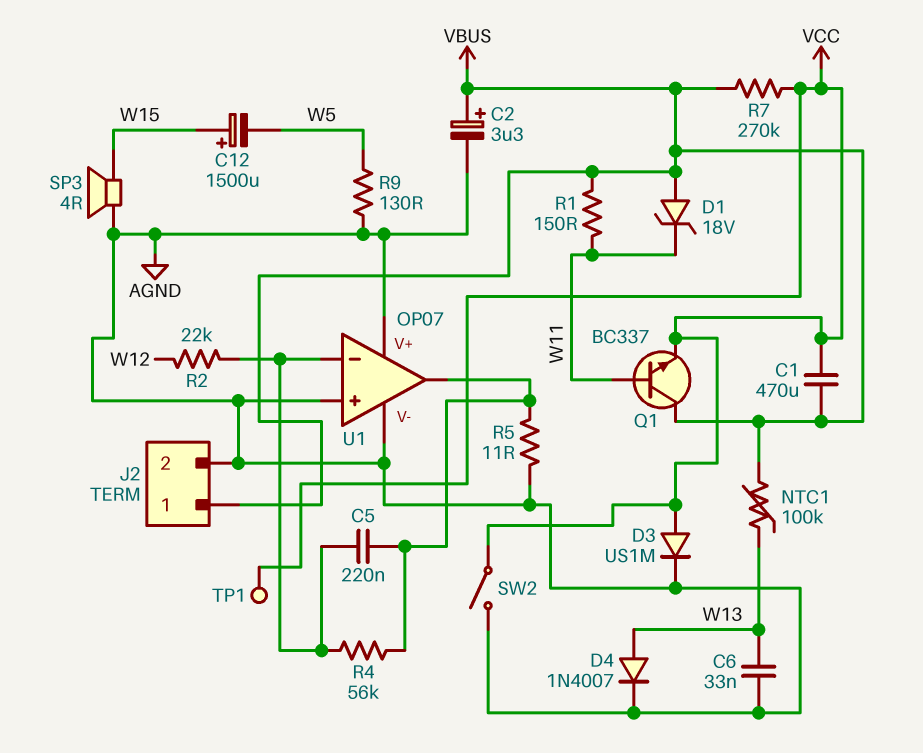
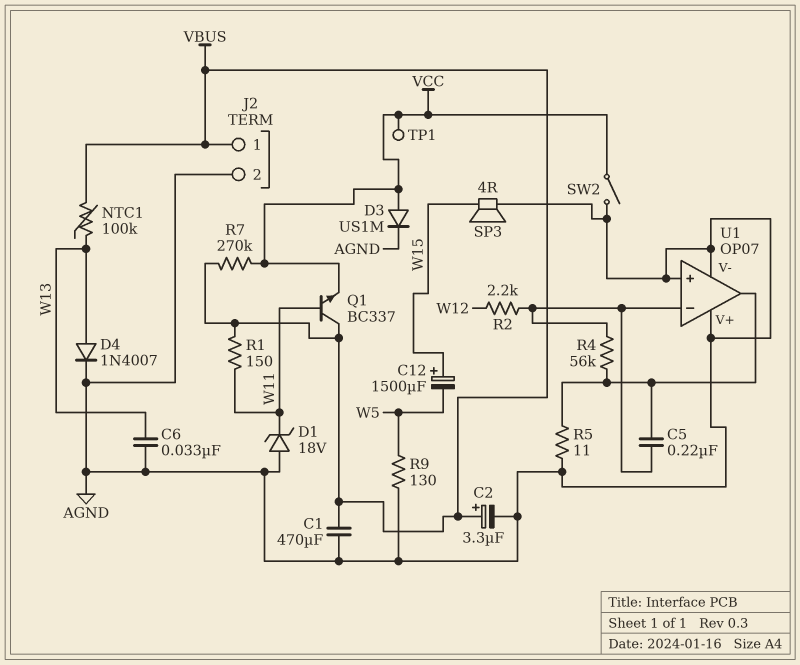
C1: 470uF (VBUS, VCC) -> 470uF (AGND, VBUS)
D1: zener 18V (A VBUS, K W11) -> zener 18V (A AGND, K W11)
R2: 22k (U1/in-, W12) -> 2.2k (U1/in-, W12)

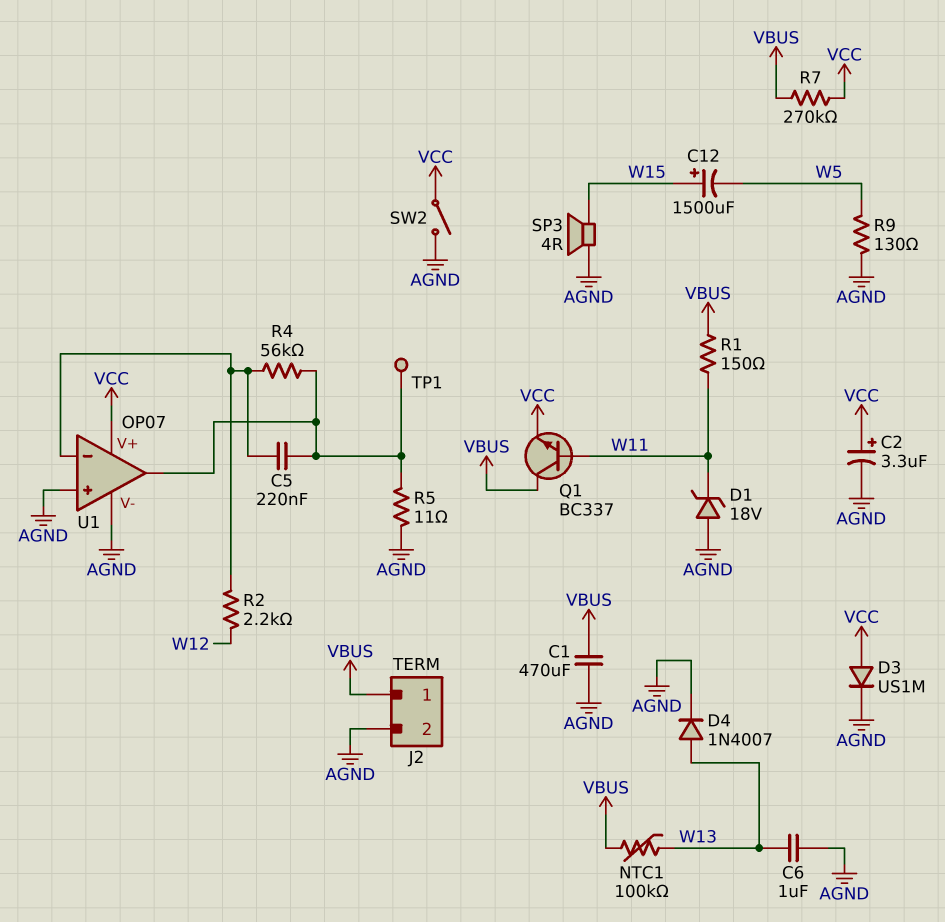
C2: 3.3uF (plus VBUS, minus AGND) -> 3.3uF (plus VCC, minus AGND)
C6: 33nF (AGND, W13) -> 1uF (AGND, W13)
TP1: test point (VCC) -> test point (U1/out)
U1 pin V+: AGND -> VCC

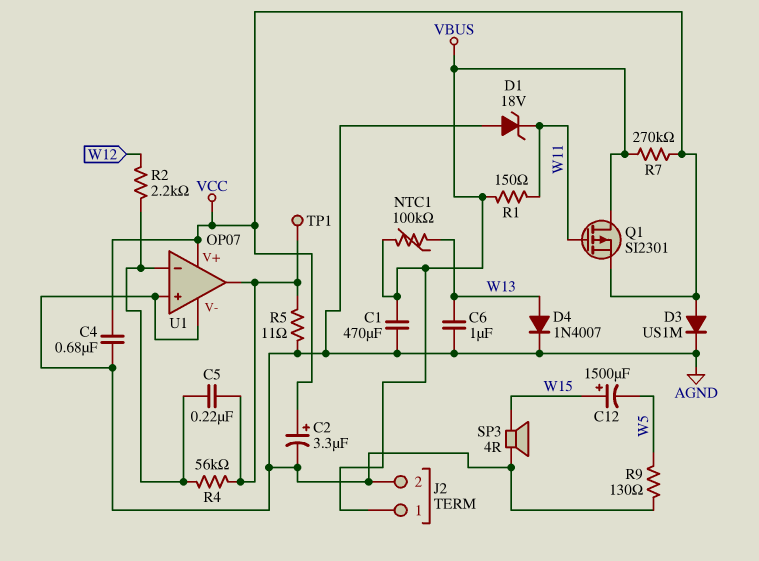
C4: none -> 680nF (AGND, VCC)
Q1: NPN BC337 (B W11, C VBUS, E VCC) -> PMOS SI2301 (G W11, D VBUS, S VCC)
SW2: switch (AGND, VCC) -> none

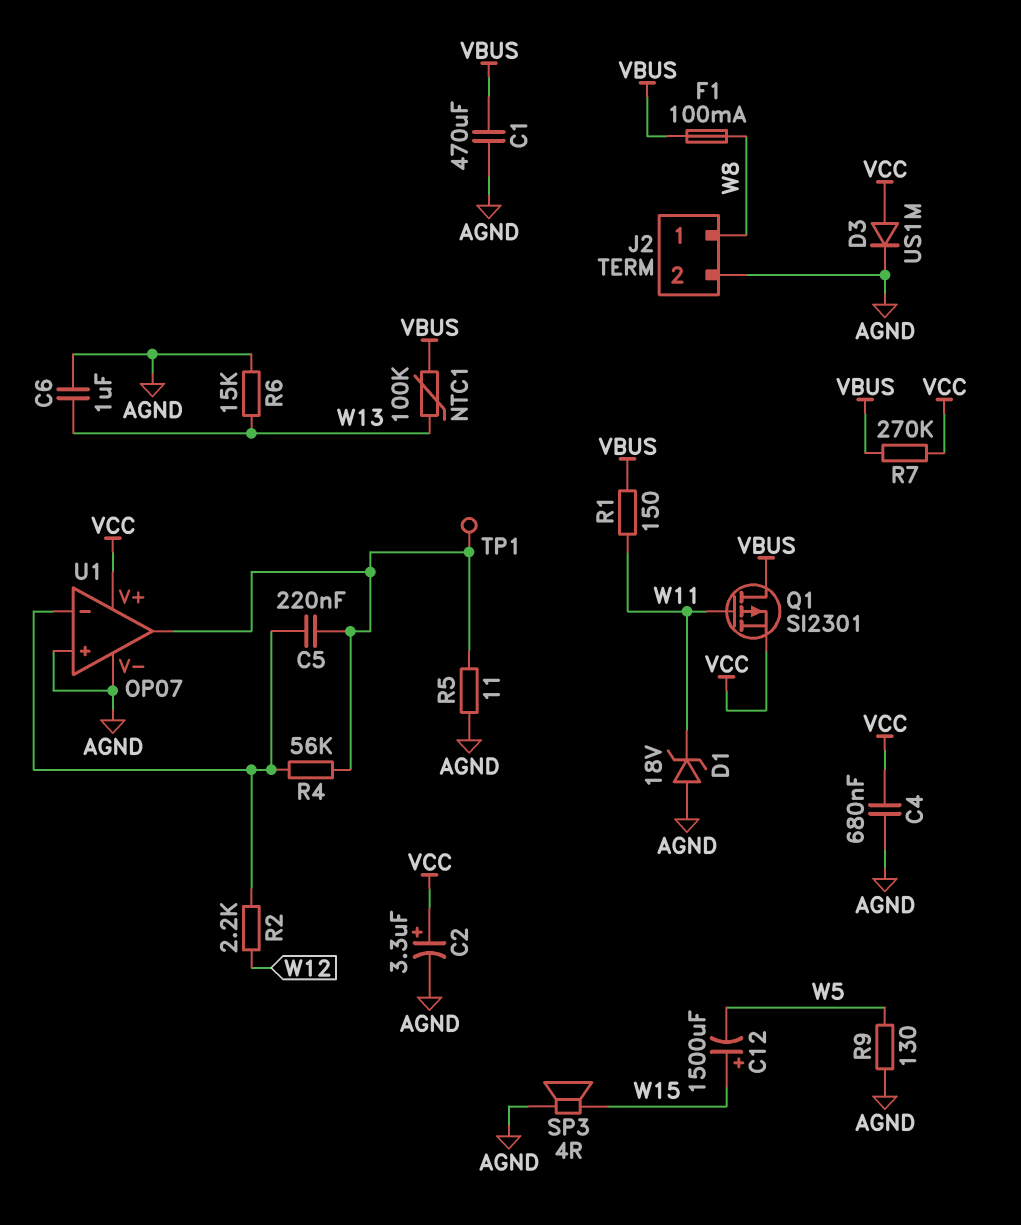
D4: diode 1N4007 (A W13, K AGND) -> none
F1: none -> 100mA (VBUS, W8)
J2 pin 1: VBUS -> W8
R6: none -> 15k (AGND, W13)

